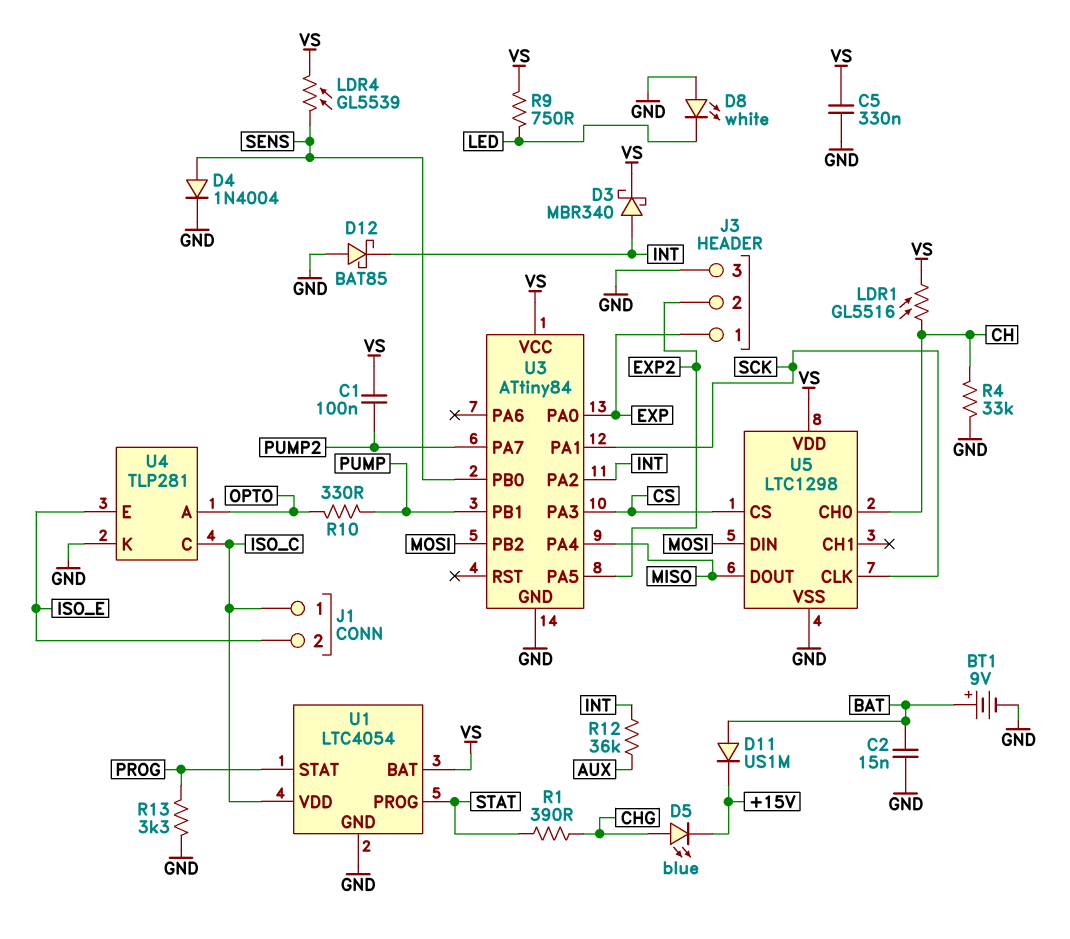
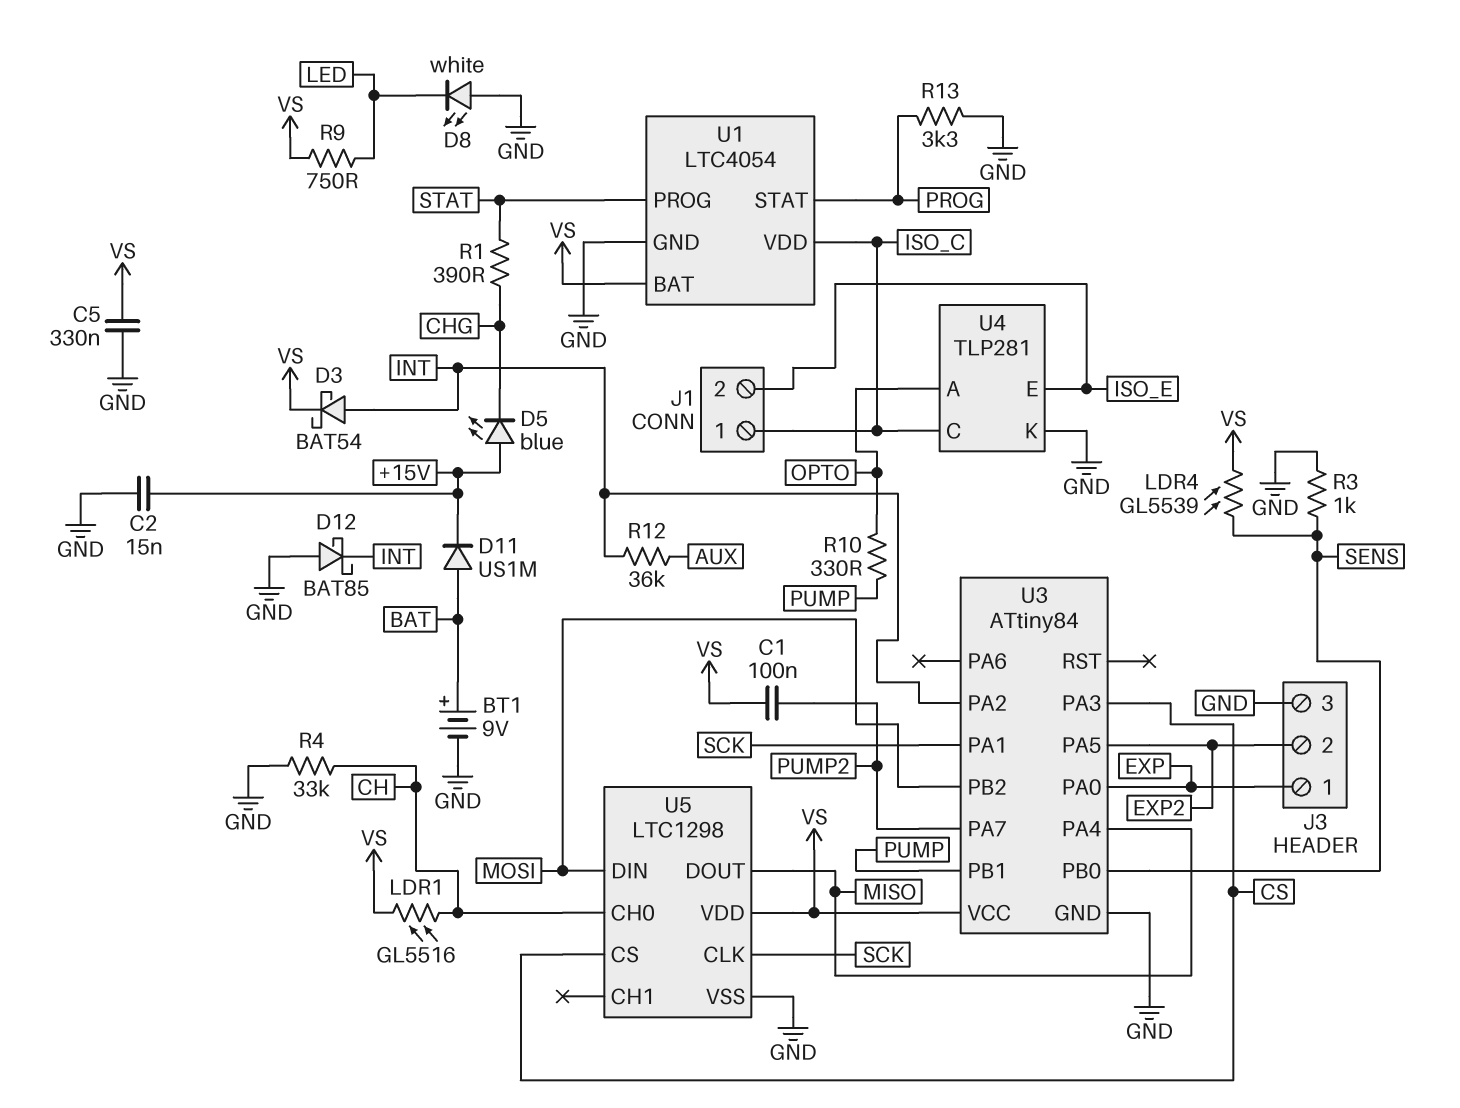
C2: 15nF (BAT, GND) -> 15nF (+15V, GND)
D3: schottky MBR340 (A INT, K VS) -> schottky BAT54 (A INT, K VS)
D4: diode 1N4004 (A SENS, K GND) -> none
D5: LED blue (A CHG, K +15V) -> LED blue (A +15V, K CHG)
R3: none -> 1k (GND, SENS)

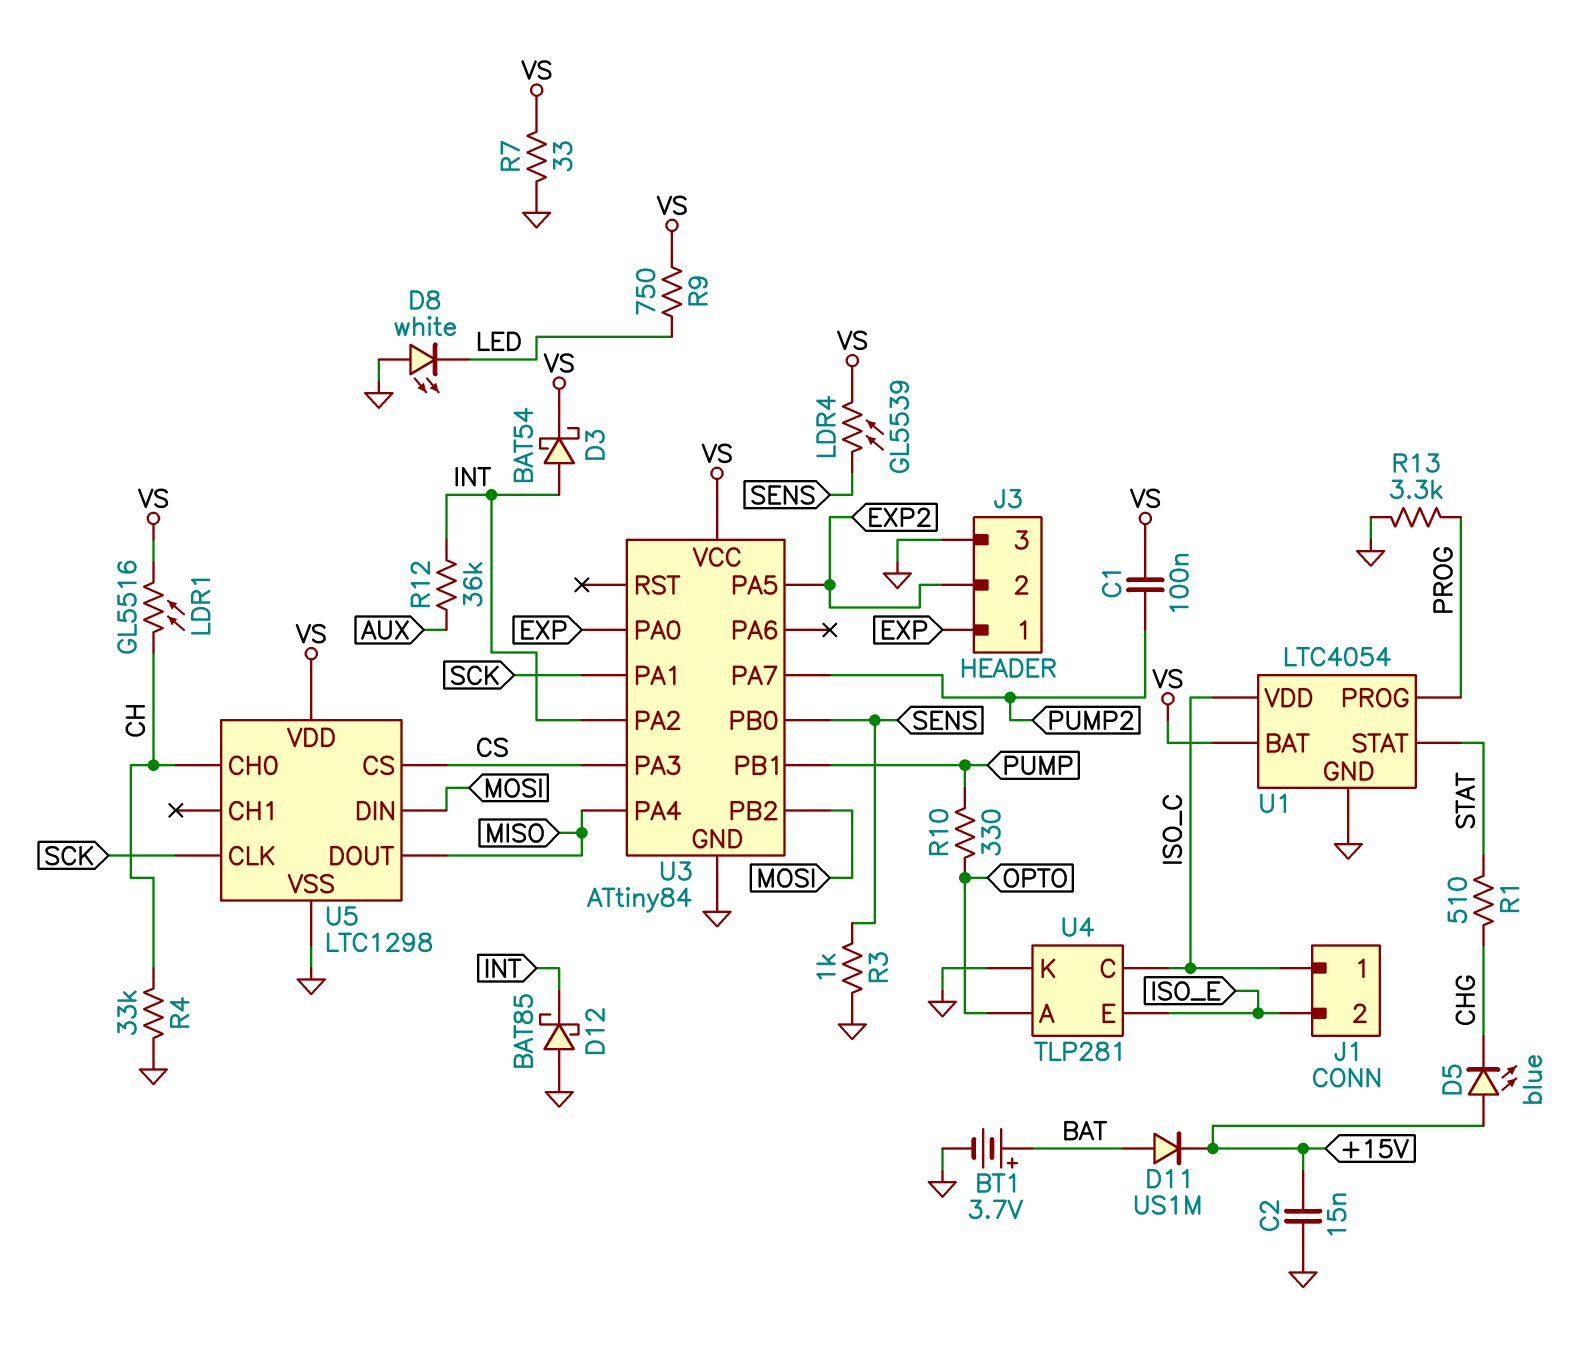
BT1: 9V (plus BAT, minus GND) -> 3.7V (plus BAT, minus GND)
C5: 330nF (GND, VS) -> none
R1: 390 (CHG, STAT) -> 510 (CHG, STAT)
R7: none -> 33 (GND, VS)
U1 pin PROG: STAT -> PROG
U1 pin STAT: PROG -> STAT

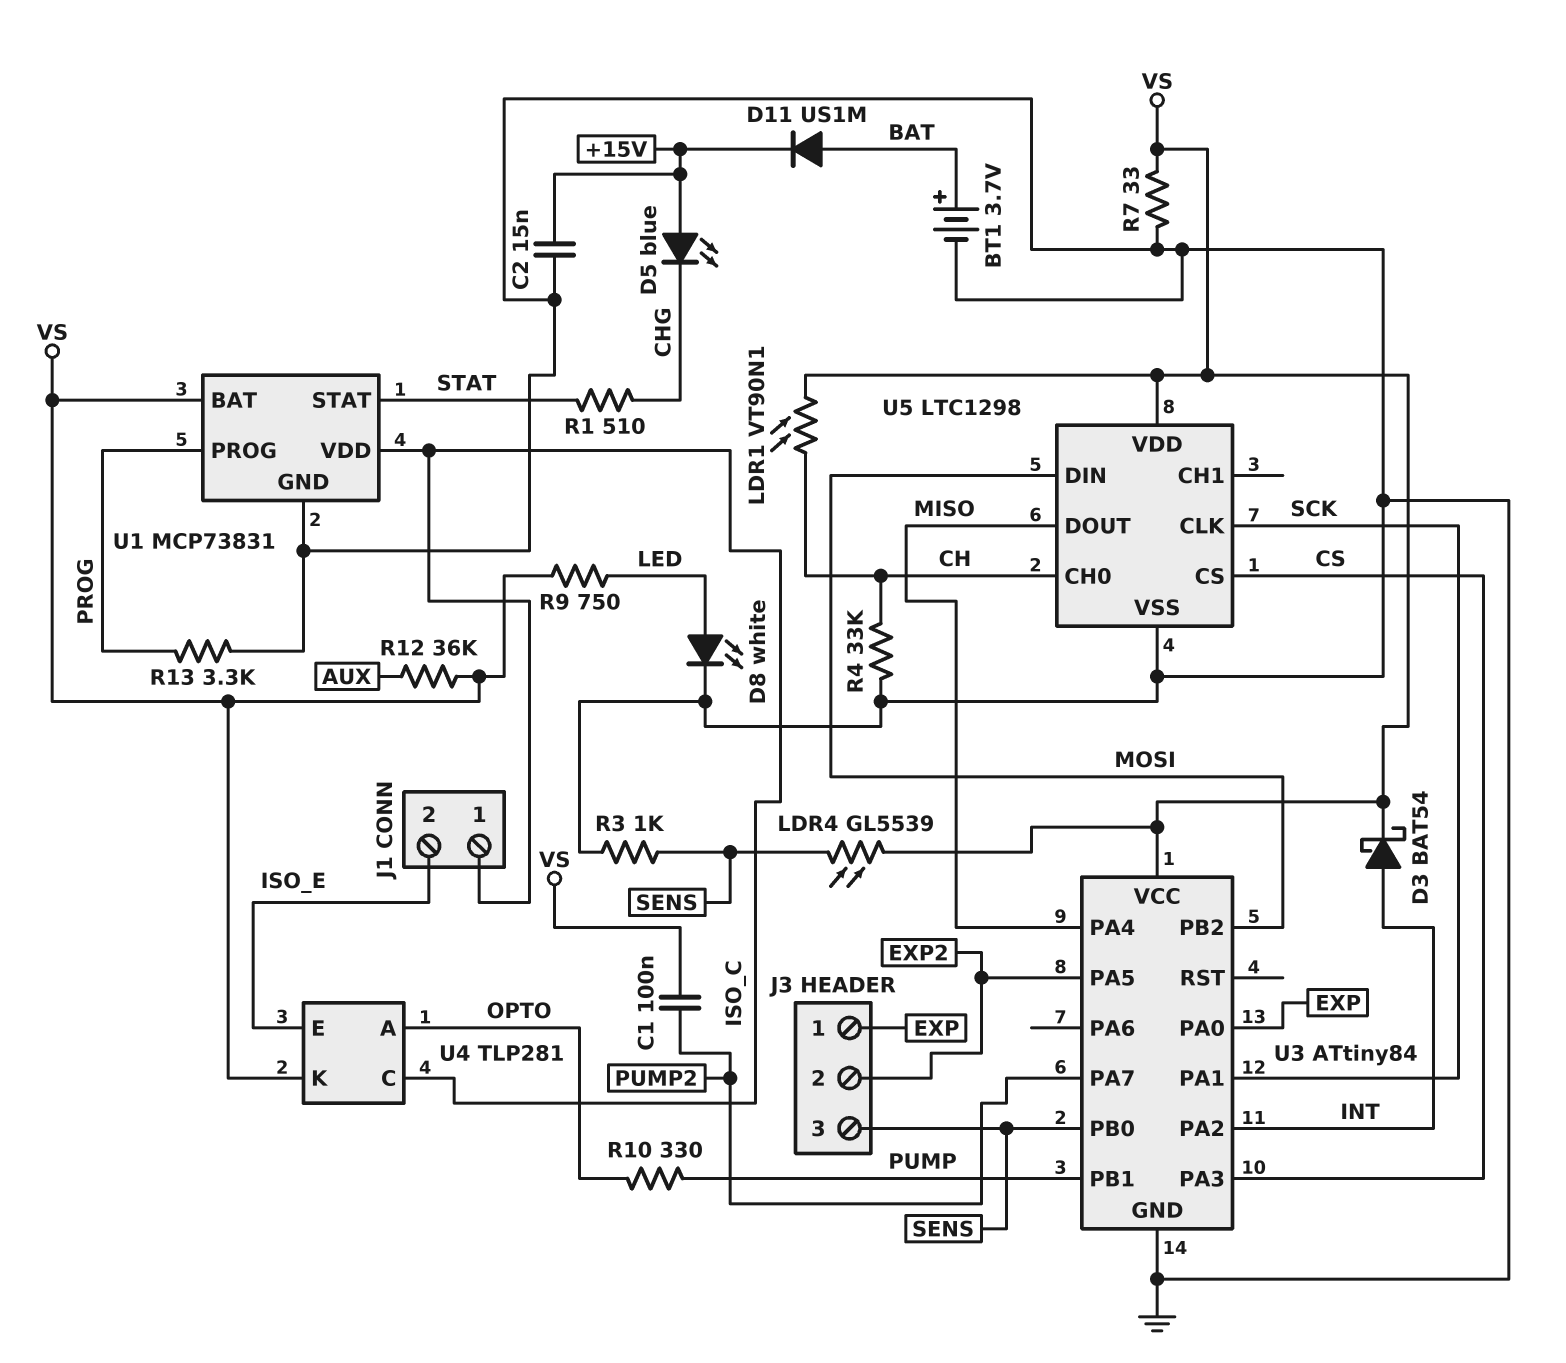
D8: LED white (A GND, K LED) -> LED white (A LED, K GND)
D12: schottky BAT85 (A GND, K INT) -> none
J3 pin 3: GND -> SENS
LDR1: GL5516 (CH, VS) -> VT90N1 (CH, VS)
R12: 36k (AUX, INT) -> 36k (AUX, VS)
U1: LTC4054 -> MCP73831
U4 pin K: GND -> VS

